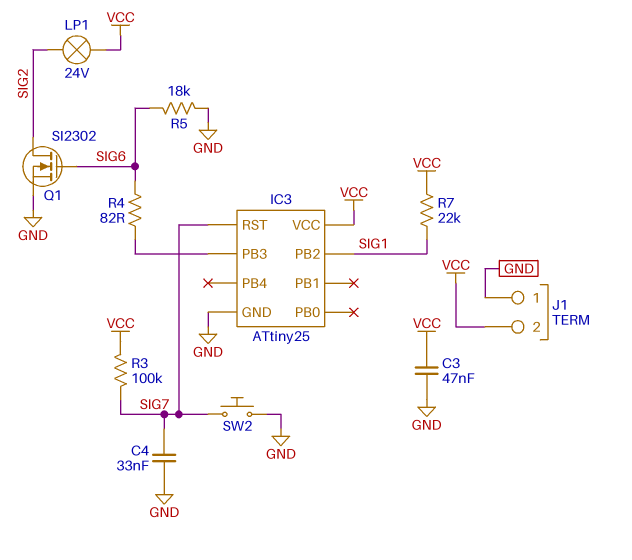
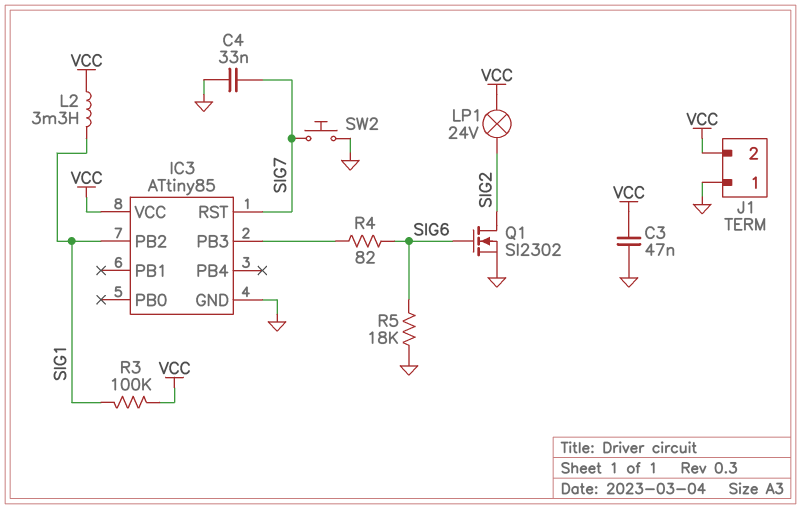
IC3: ATtiny25 -> ATtiny85
L2: none -> 3.3mH (SIG1, VCC)
R3: 100k (SIG7, VCC) -> 100k (SIG1, VCC)
R7: 22k (SIG1, VCC) -> none

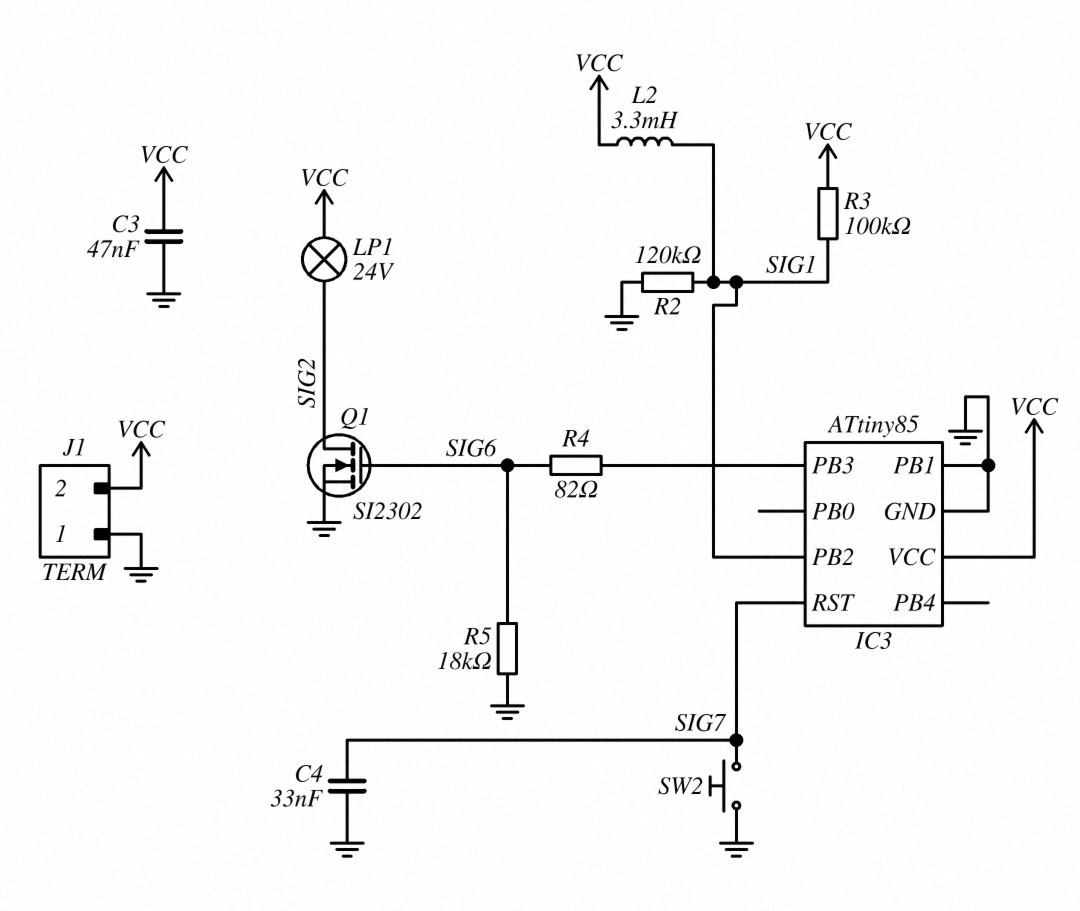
IC3 pin PB1: none -> GND
R2: none -> 120k (GND, SIG1)

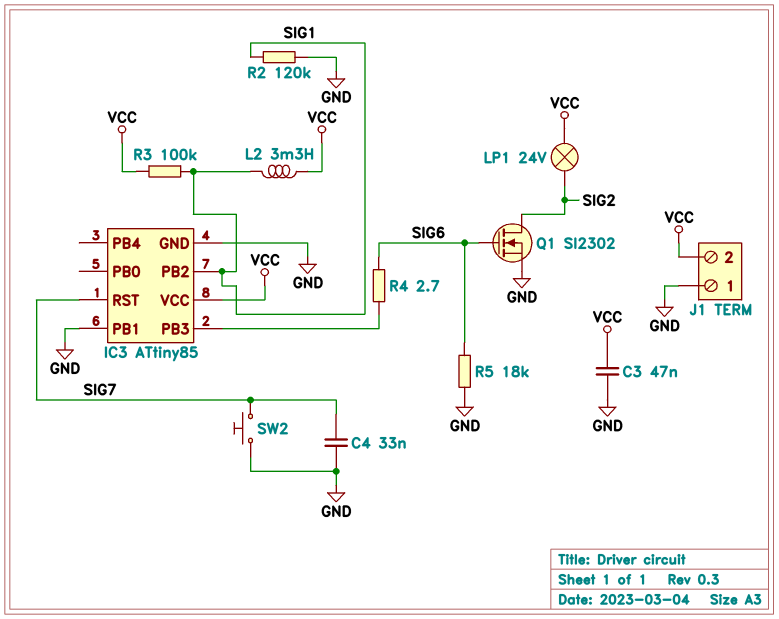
R4: 82 (IC3/PB3, SIG6) -> 2.7 (IC3/PB3, SIG6)

